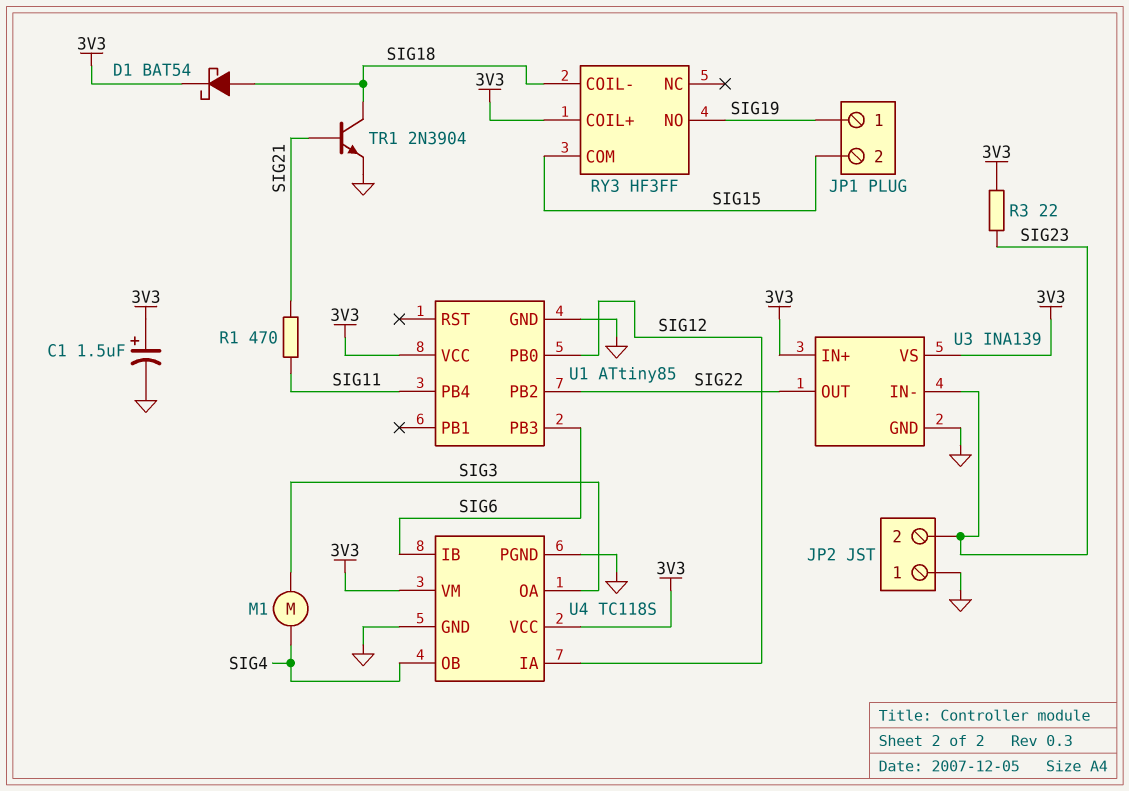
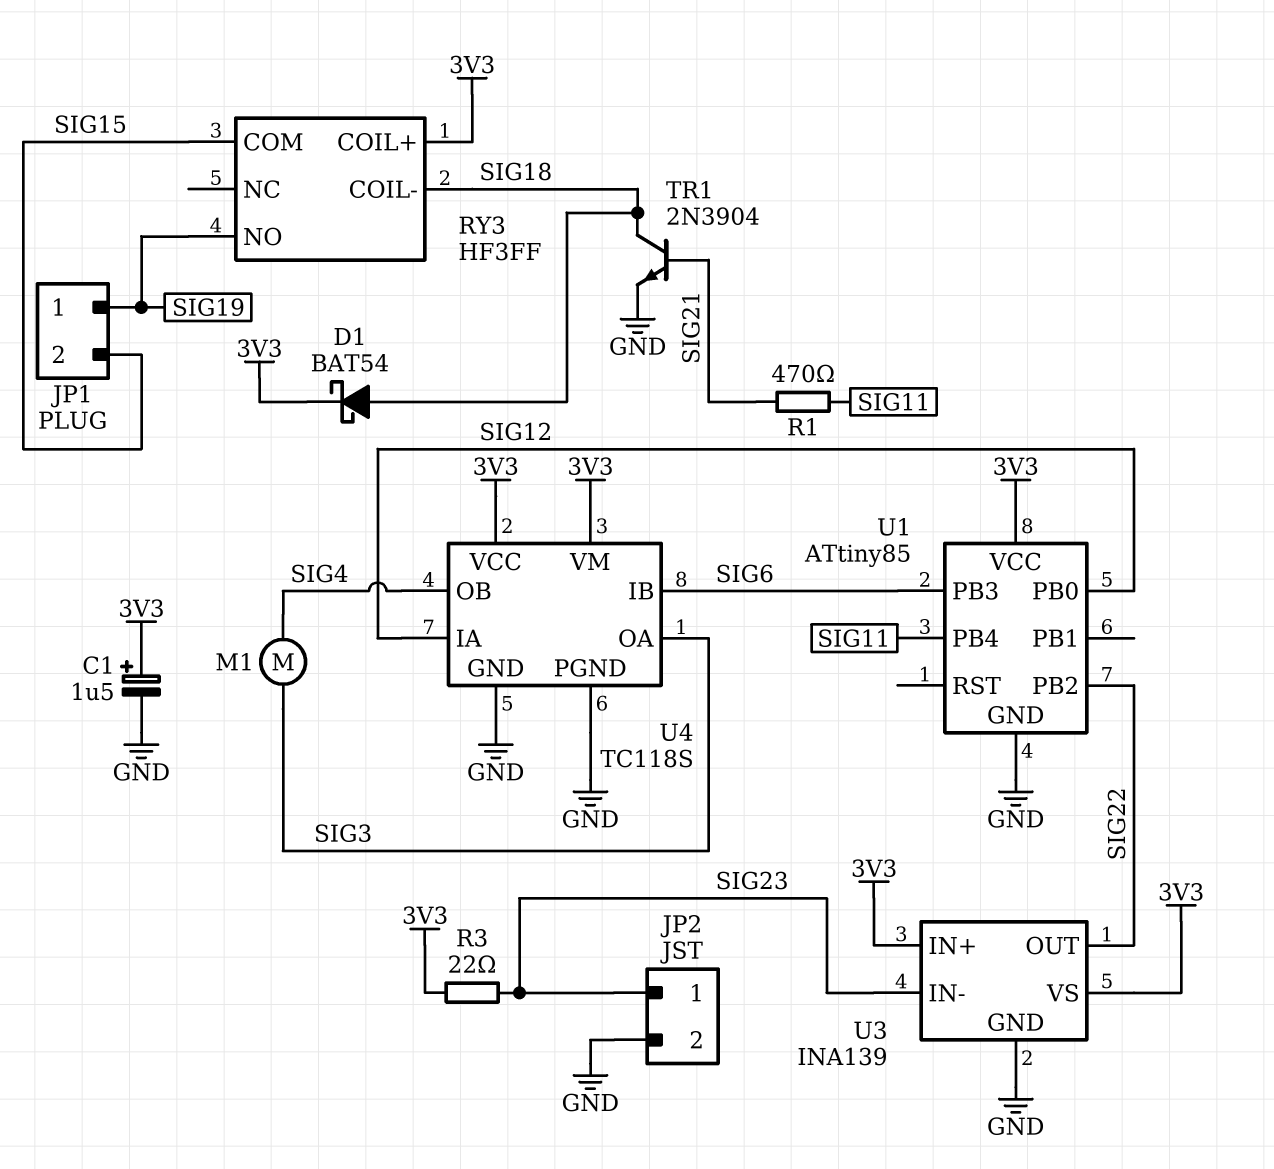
JP2 pin 1: GND -> SIG23
JP2 pin 2: SIG23 -> GND

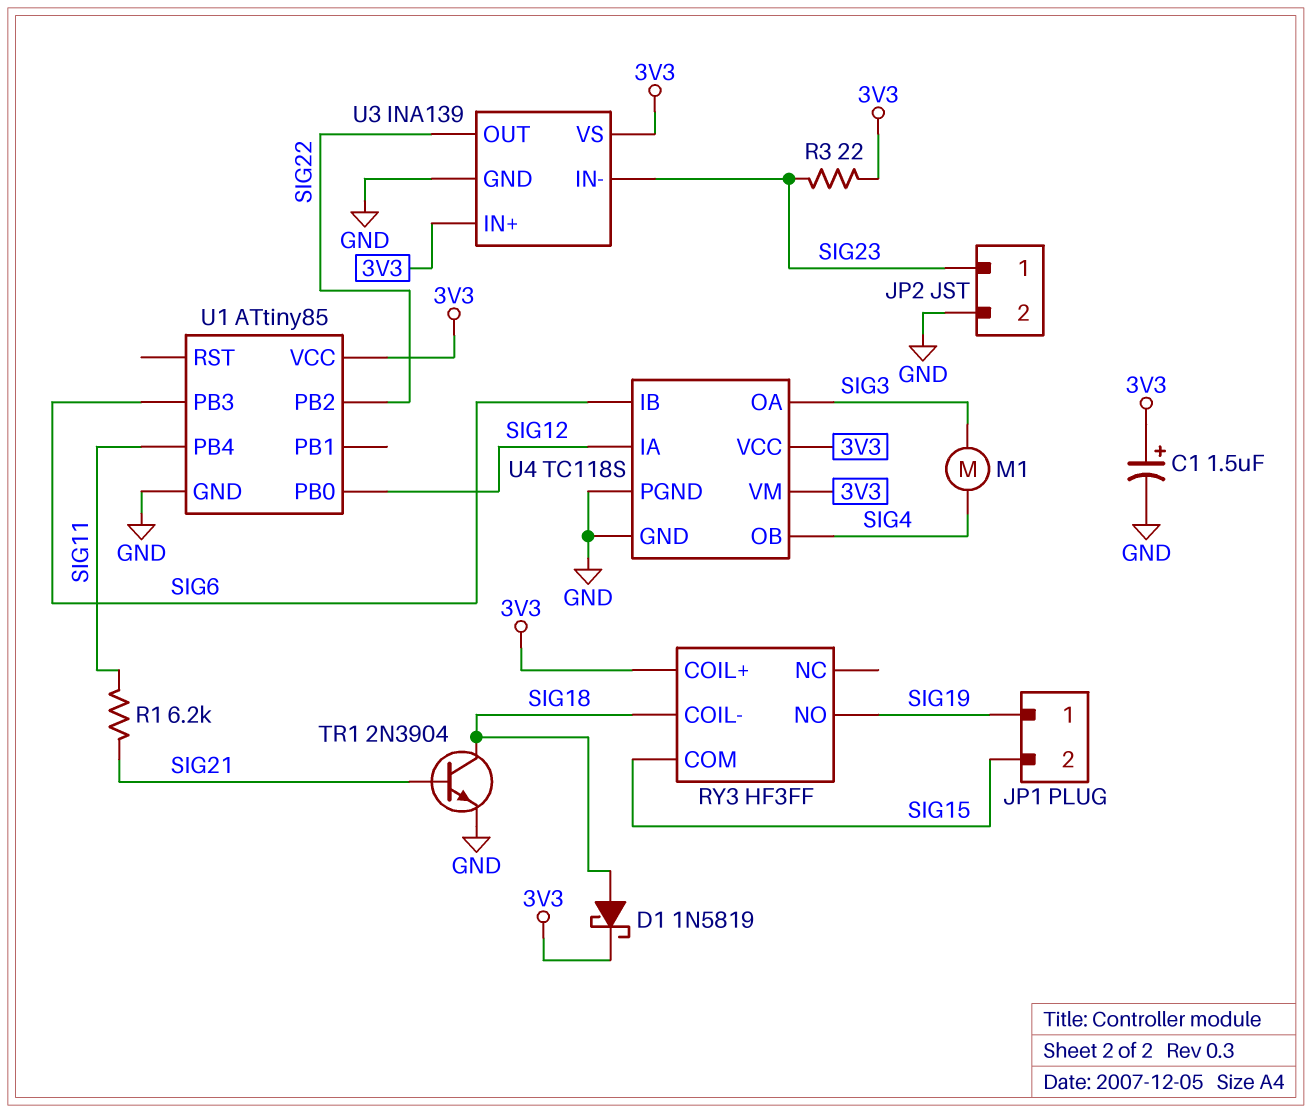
D1: schottky BAT54 (A SIG18, K 3V3) -> schottky 1N5819 (A SIG18, K 3V3)
R1: 470 (SIG11, SIG21) -> 6.2k (SIG11, SIG21)

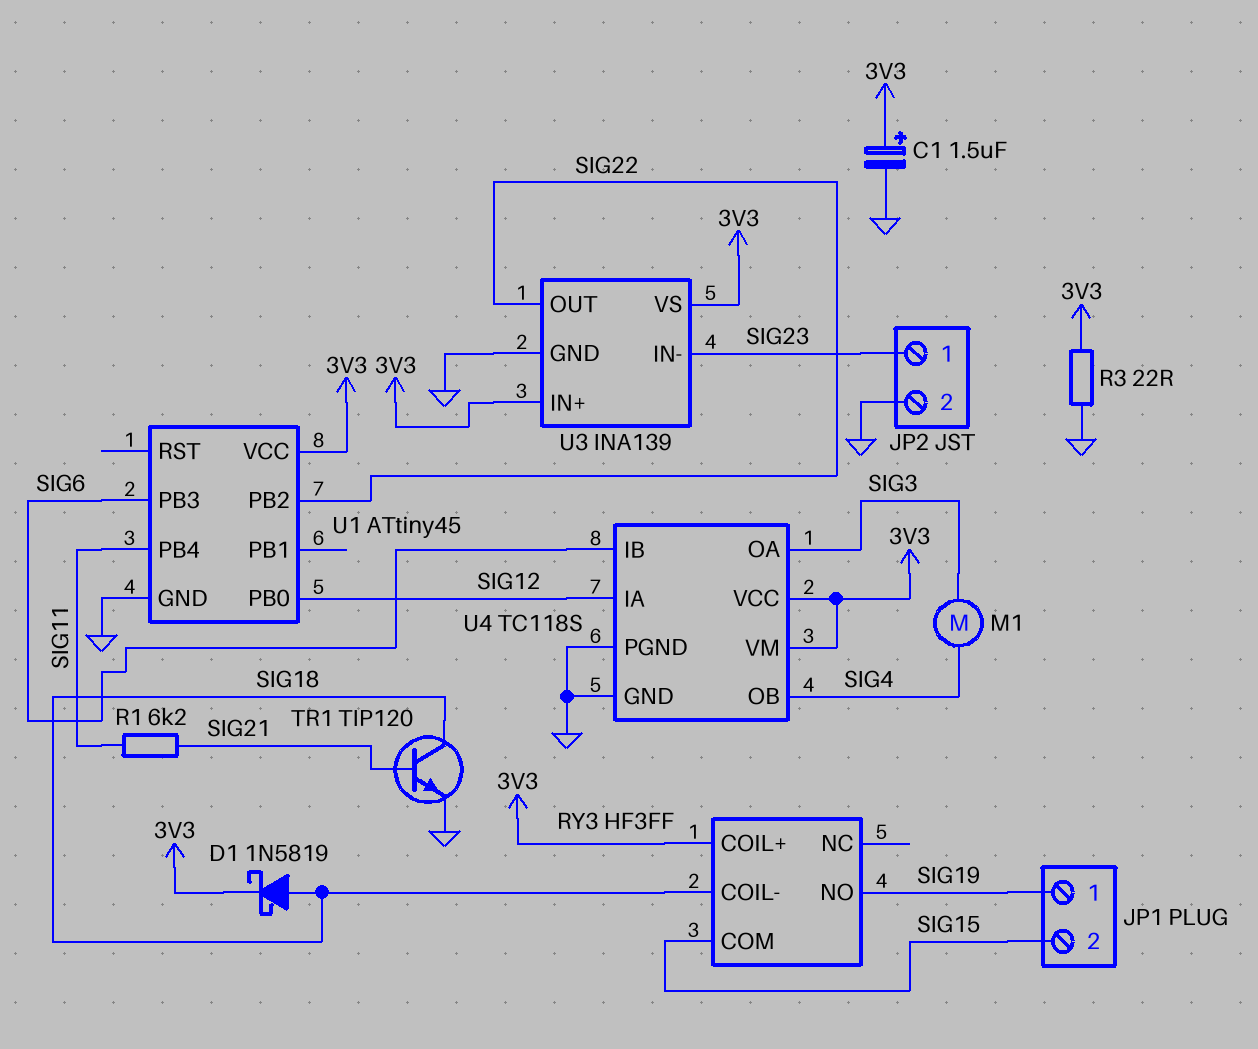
R3: 22 (3V3, SIG23) -> 22 (3V3, GND)
TR1: NPN 2N3904 (B SIG21, C SIG18, E GND) -> NPN TIP120 (B SIG21, C SIG18, E GND)
U1: ATtiny85 -> ATtiny45

